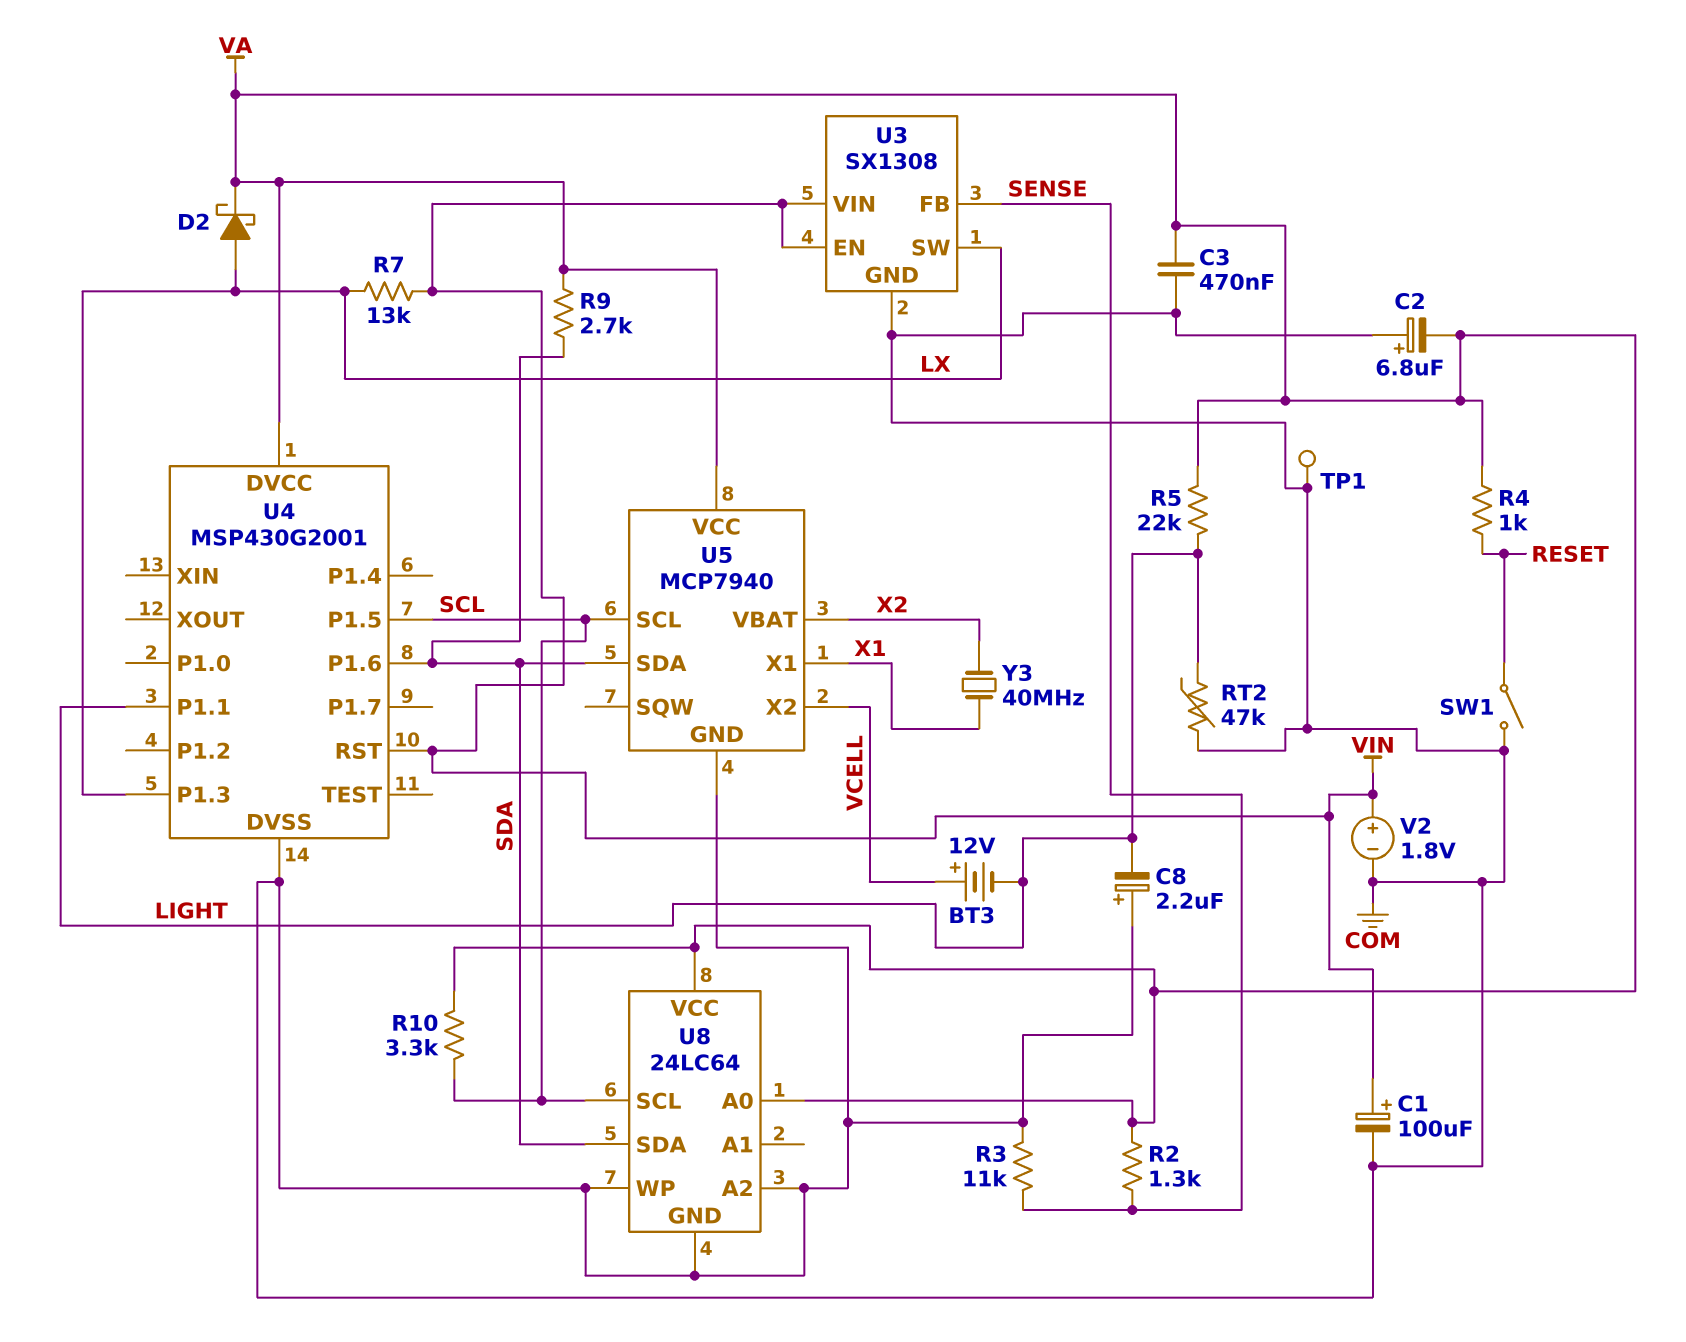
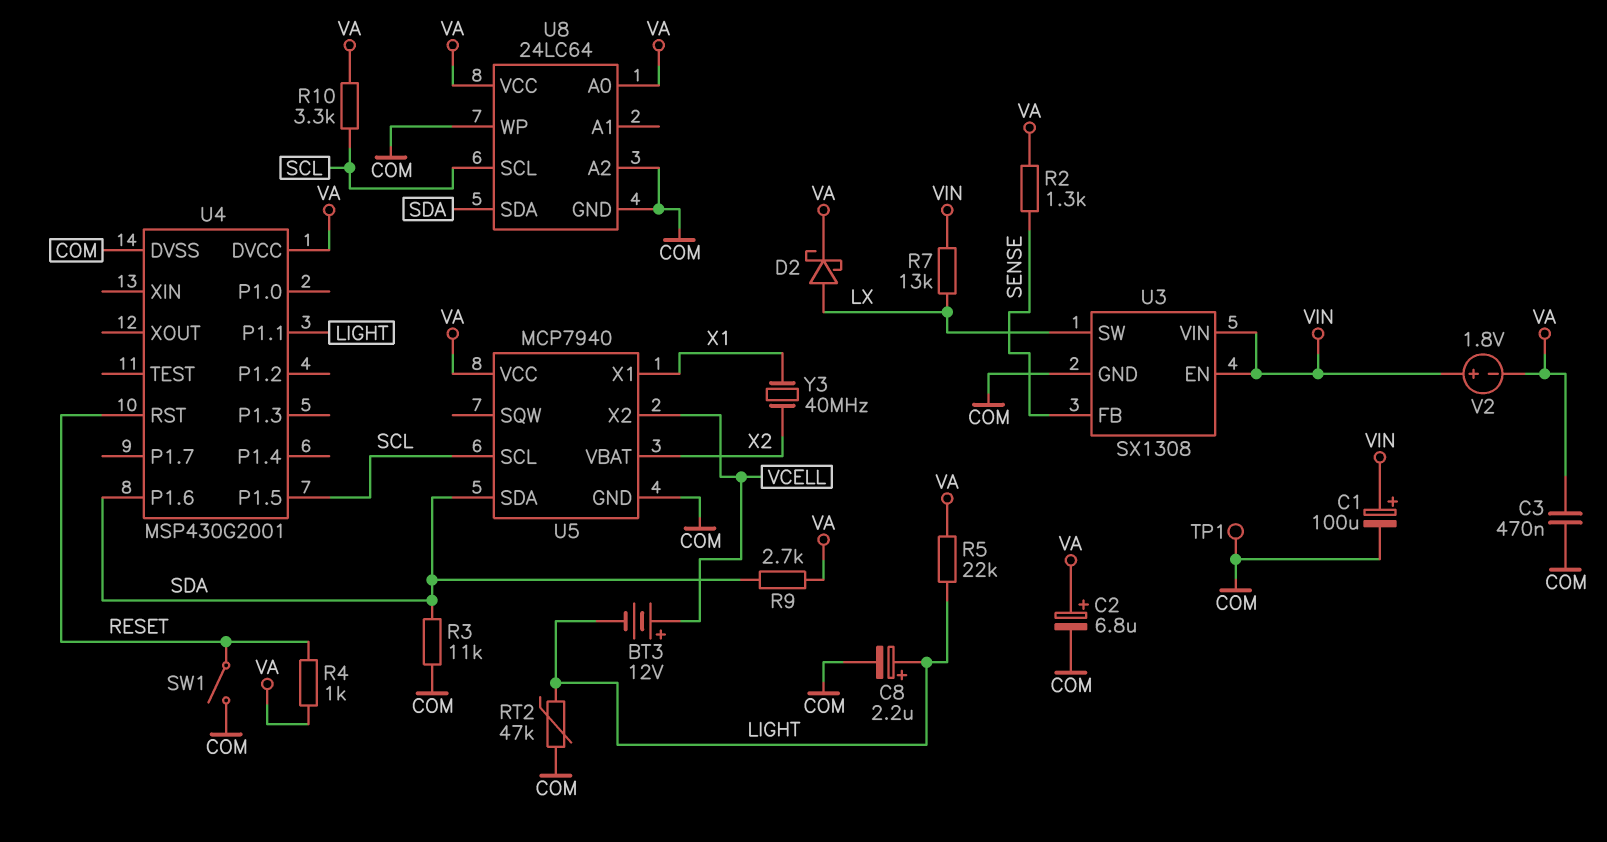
C2: 6.8uF (plus COM, minus VA) -> 6.8uF (plus VA, minus COM)
C8: 2.2uF (plus COM, minus LIGHT) -> 2.2uF (plus LIGHT, minus COM)
R3: 11k (COM, SENSE) -> 11k (COM, SDA)
U4 pin P1.3: LX -> none
U4 pin RST: VIN -> RESET
V2: 1.8V (plus VIN, minus COM) -> 1.8V (plus VIN, minus VA)

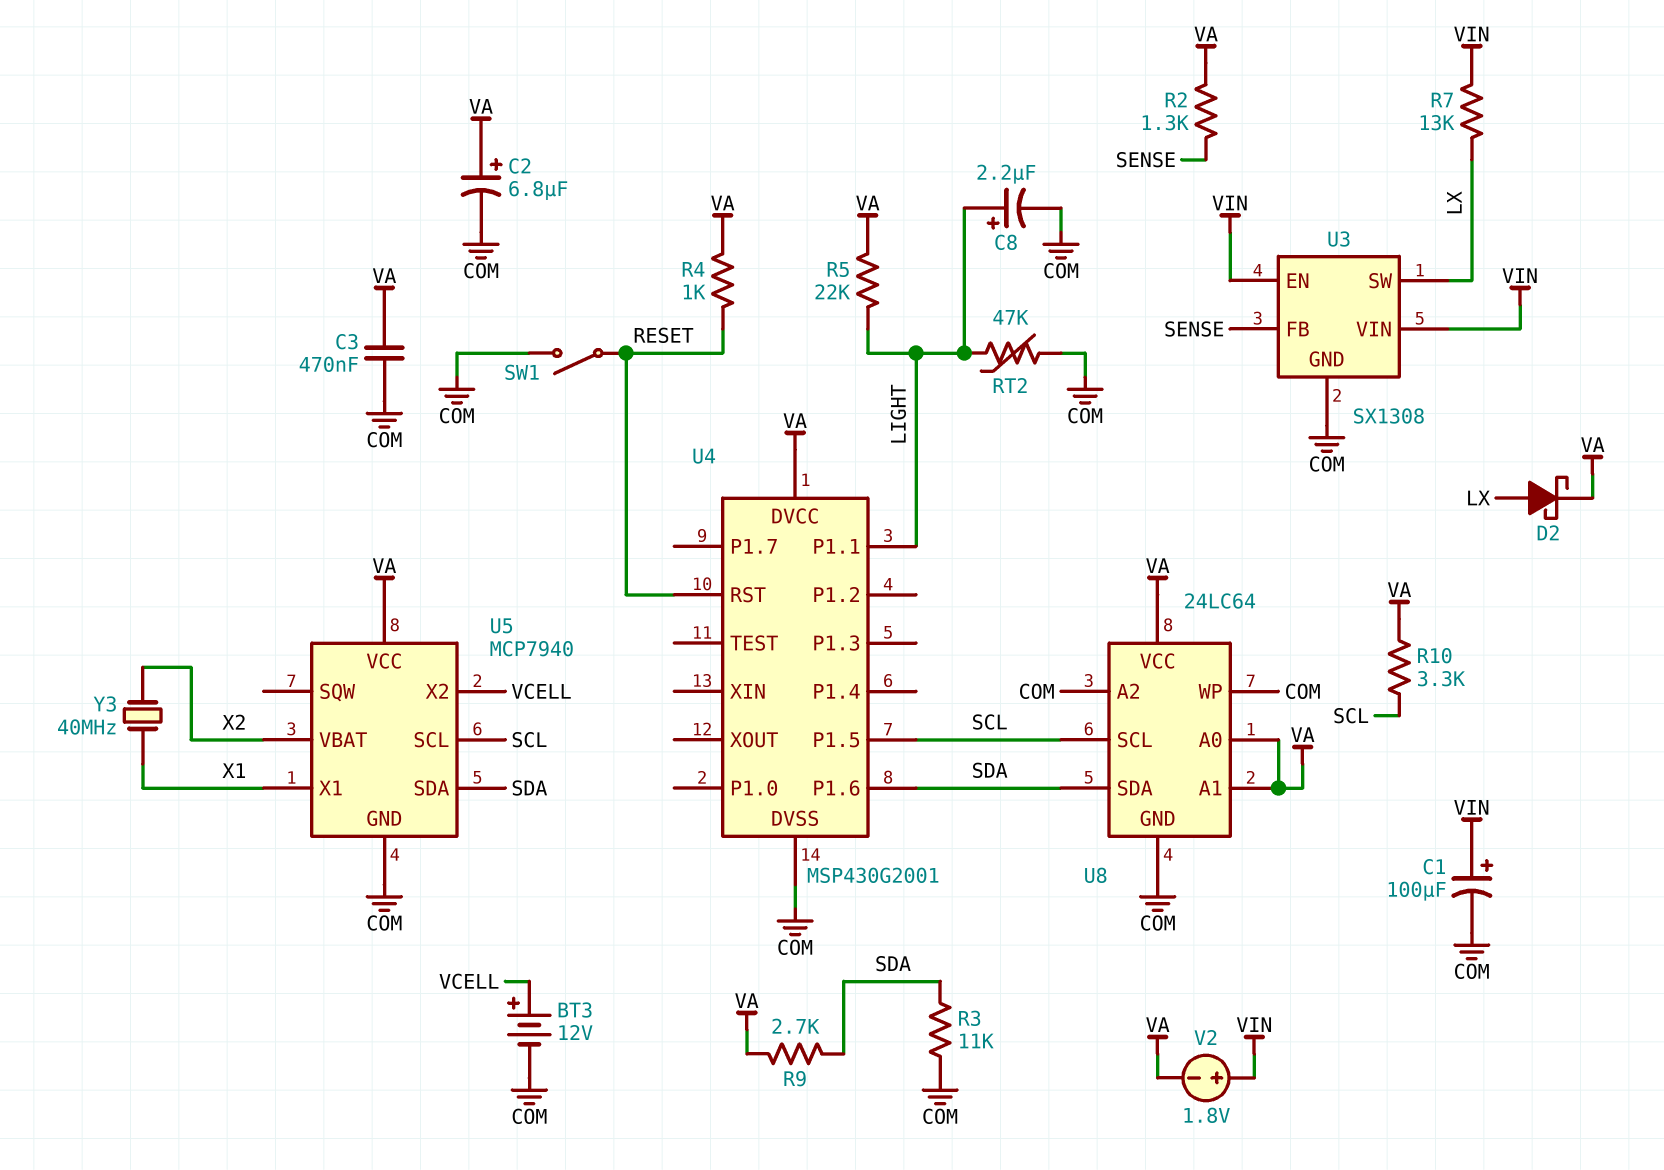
BT3: 12V (plus VCELL, minus LIGHT) -> 12V (plus VCELL, minus COM)
TP1: test point (COM) -> none
U8 pin A1: none -> VA

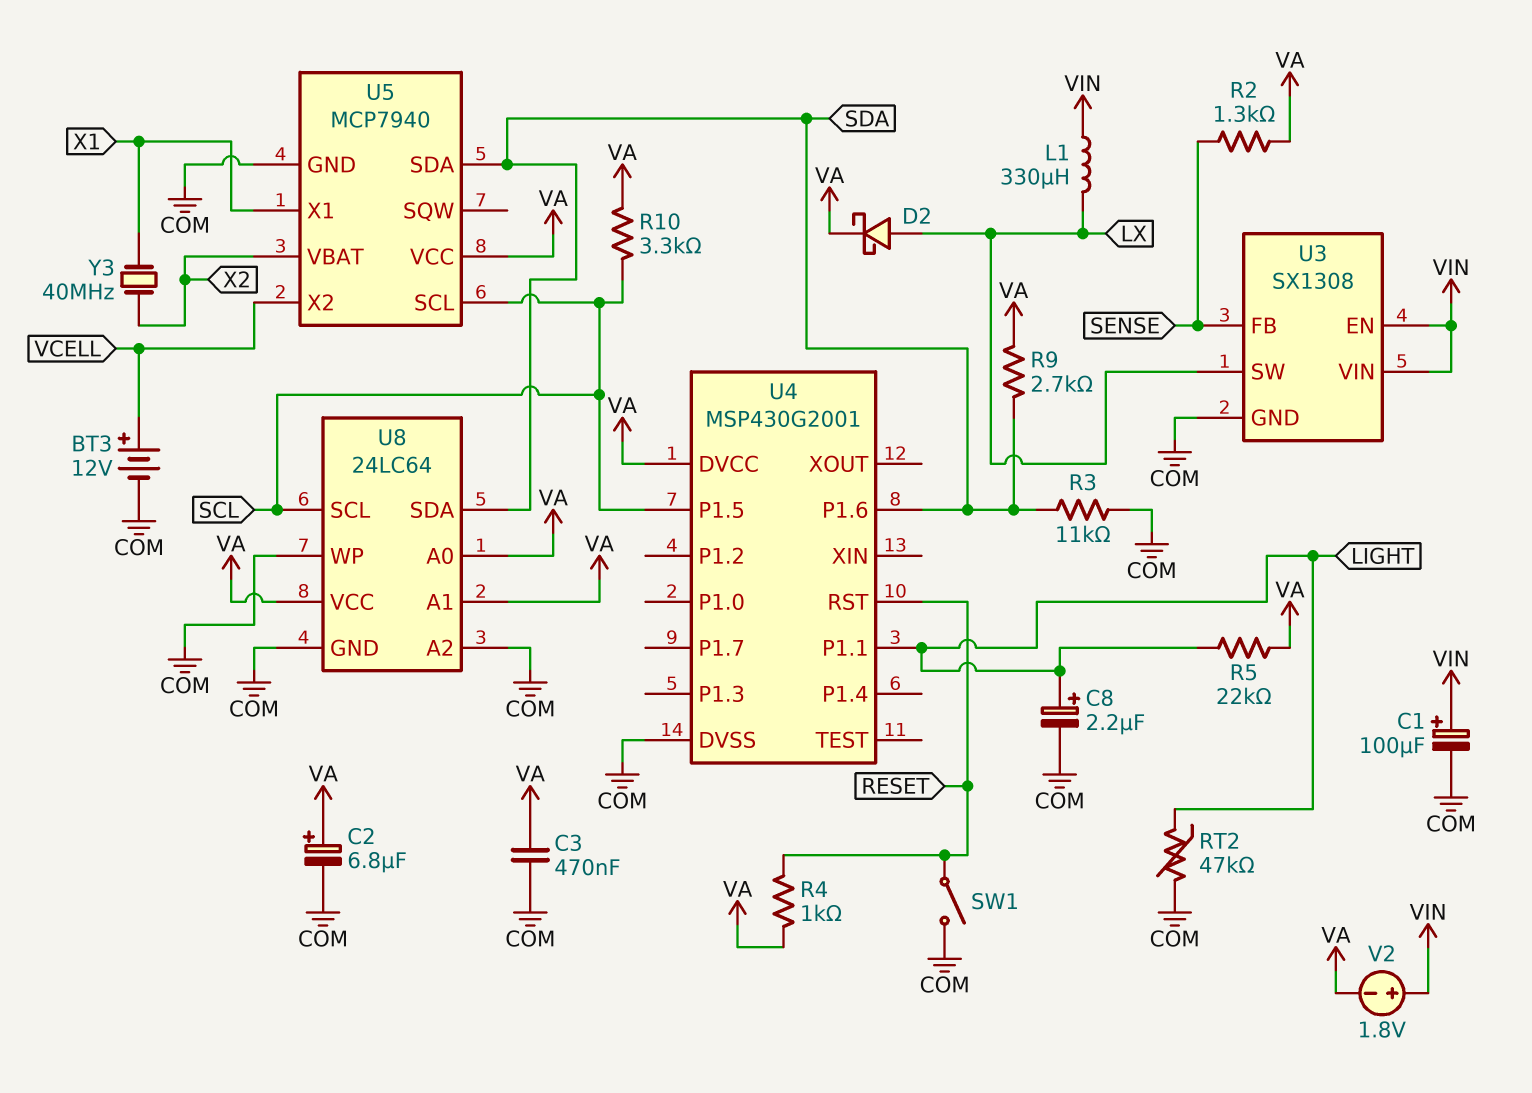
L1: none -> 330uH (LX, VIN)
R7: 13k (LX, VIN) -> none

